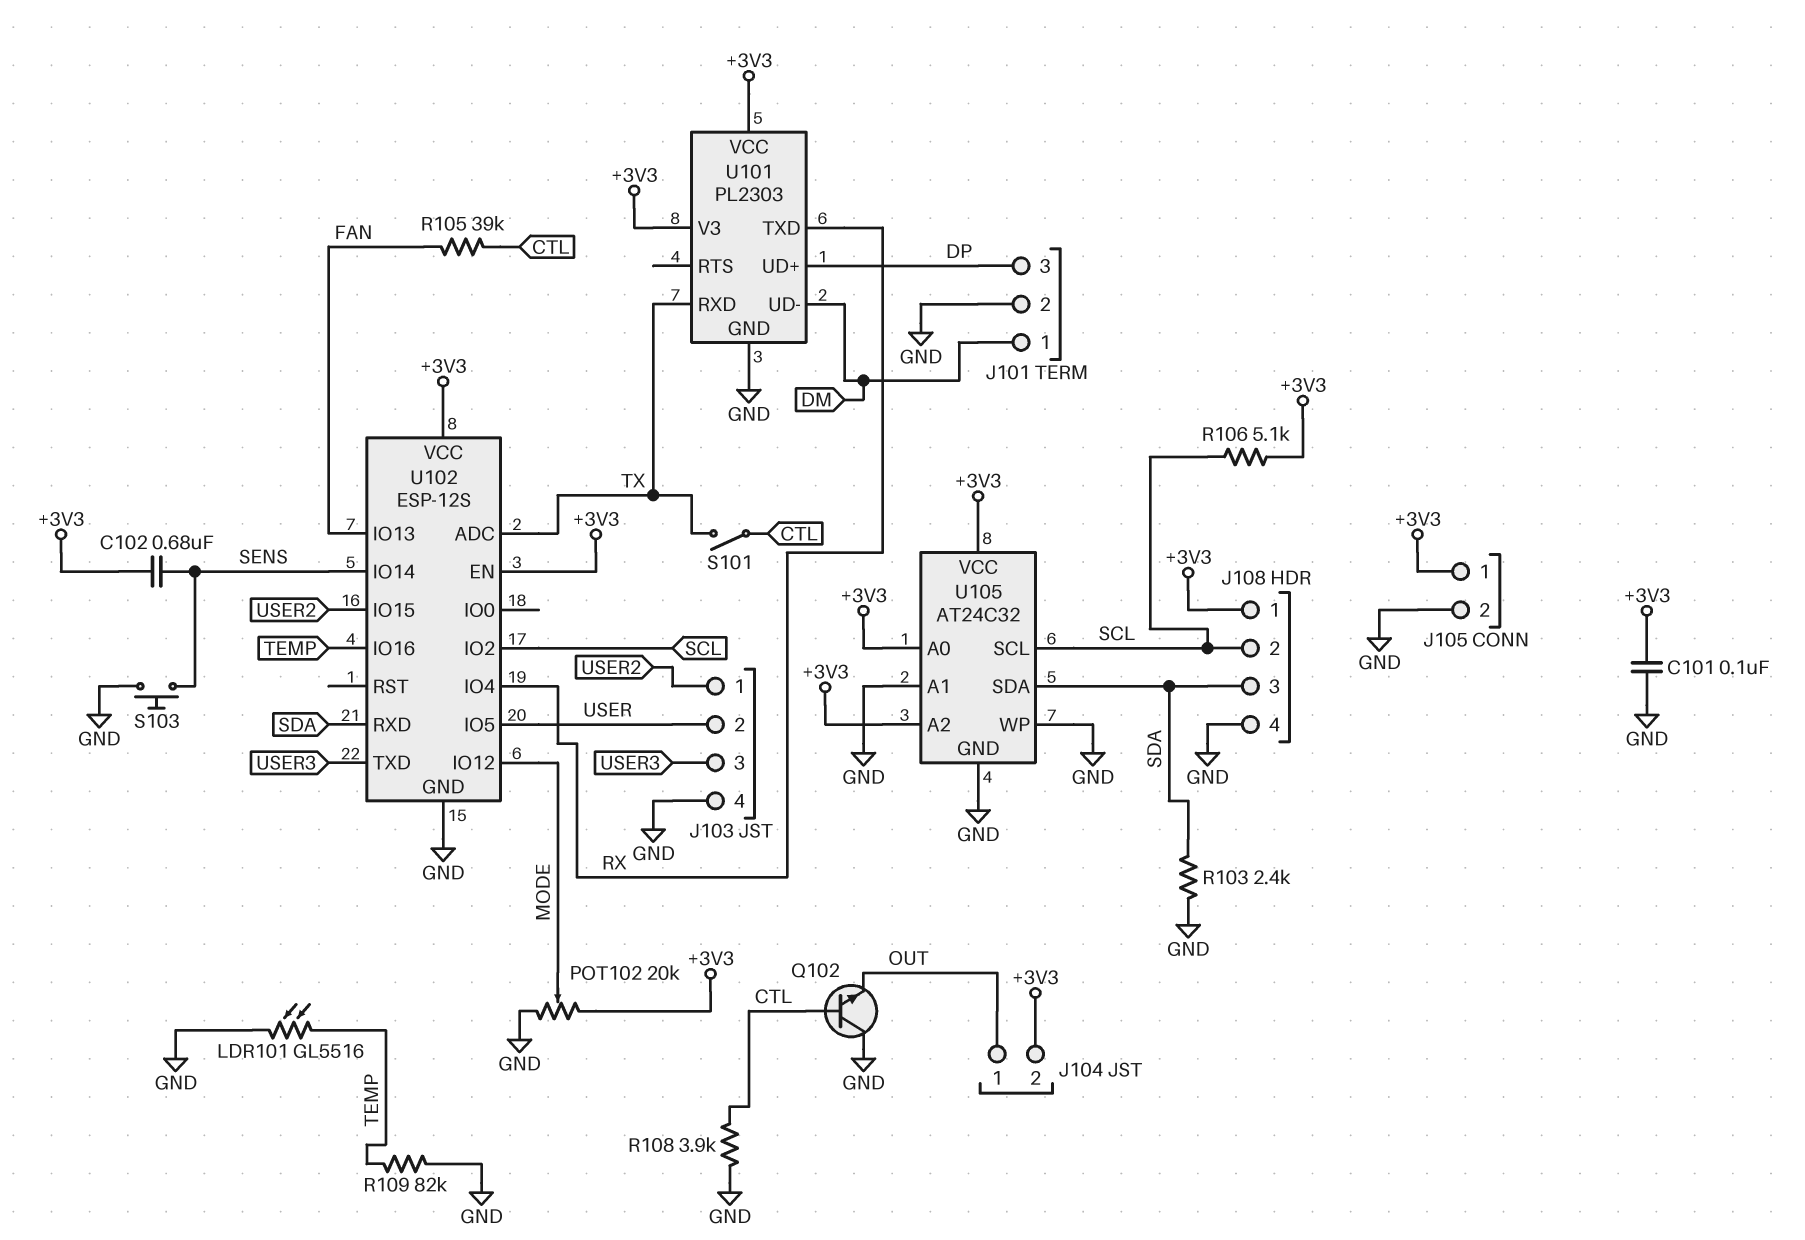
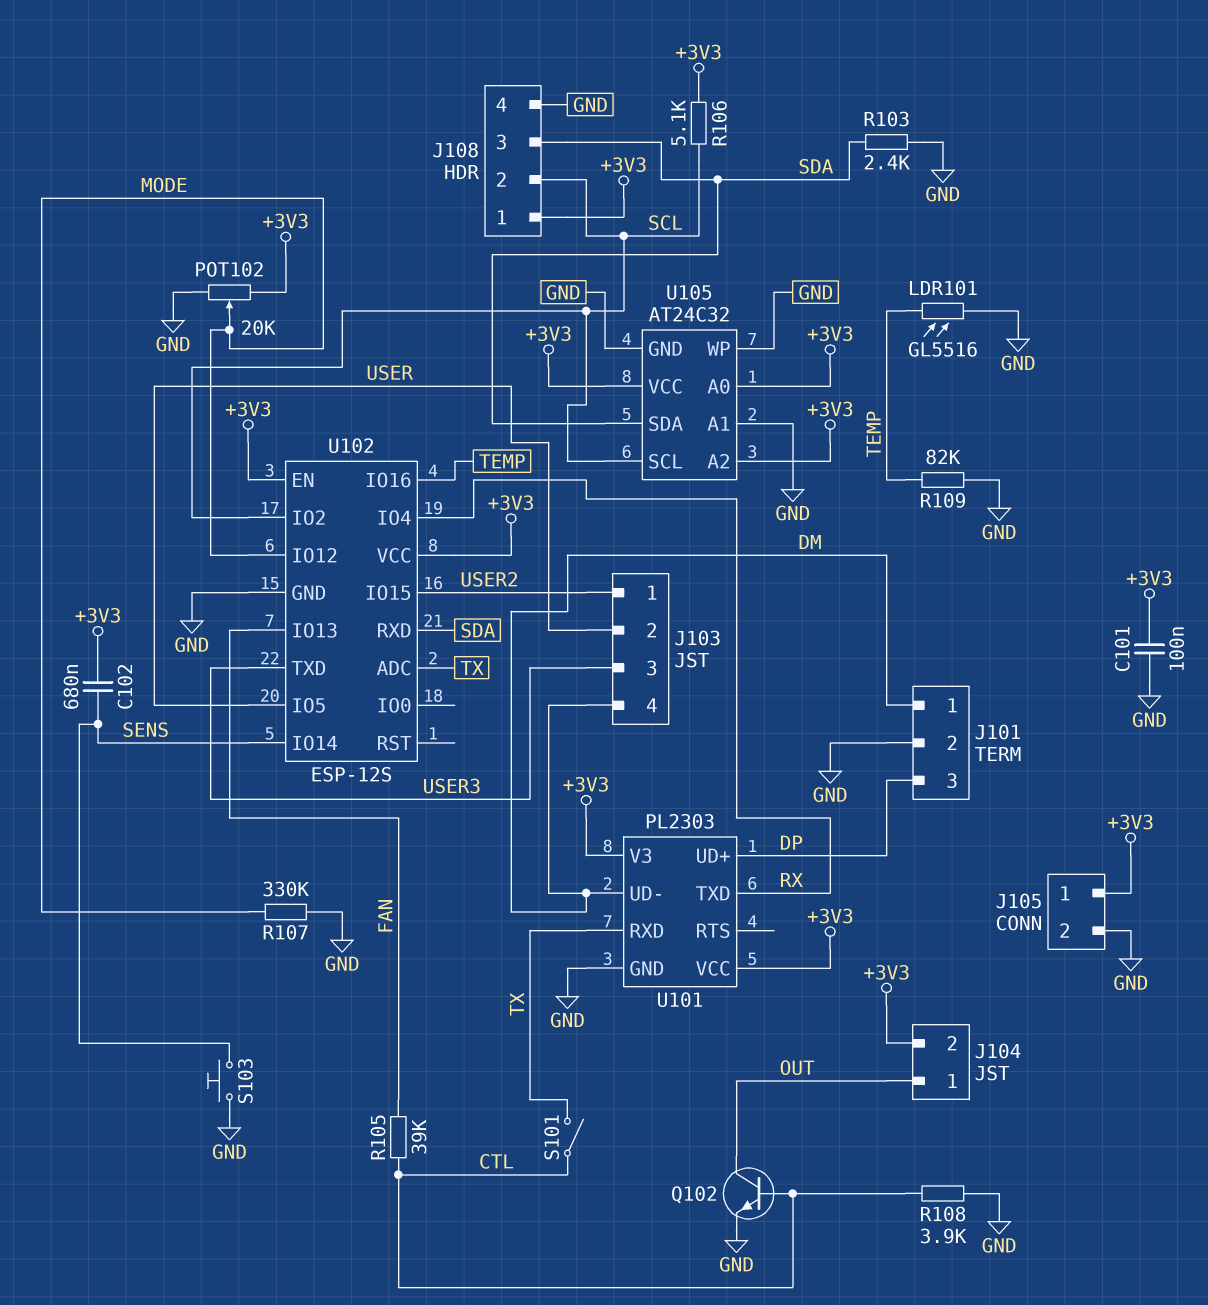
J103 pin 4: GND -> DM
Q102: NPN (B CTL, C GND, E OUT) -> NPN (B CTL, C OUT, E GND)
R107: none -> 330k (GND, MODE)

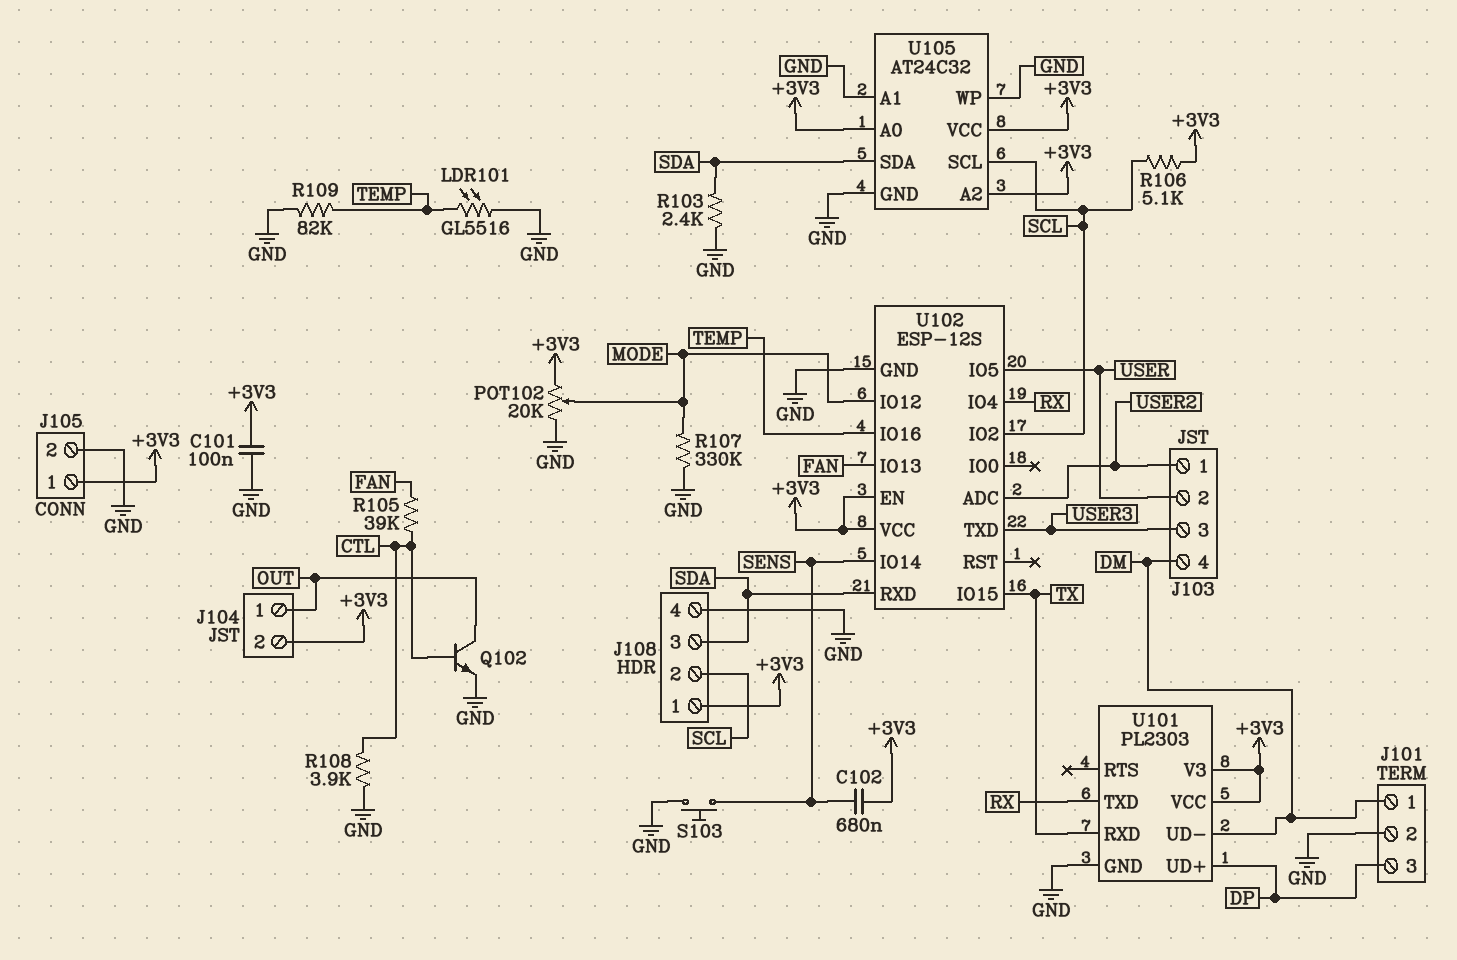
S101: switch (CTL, TX) -> none
U102 pin ADC: TX -> USER2
U102 pin IO15: USER2 -> TX

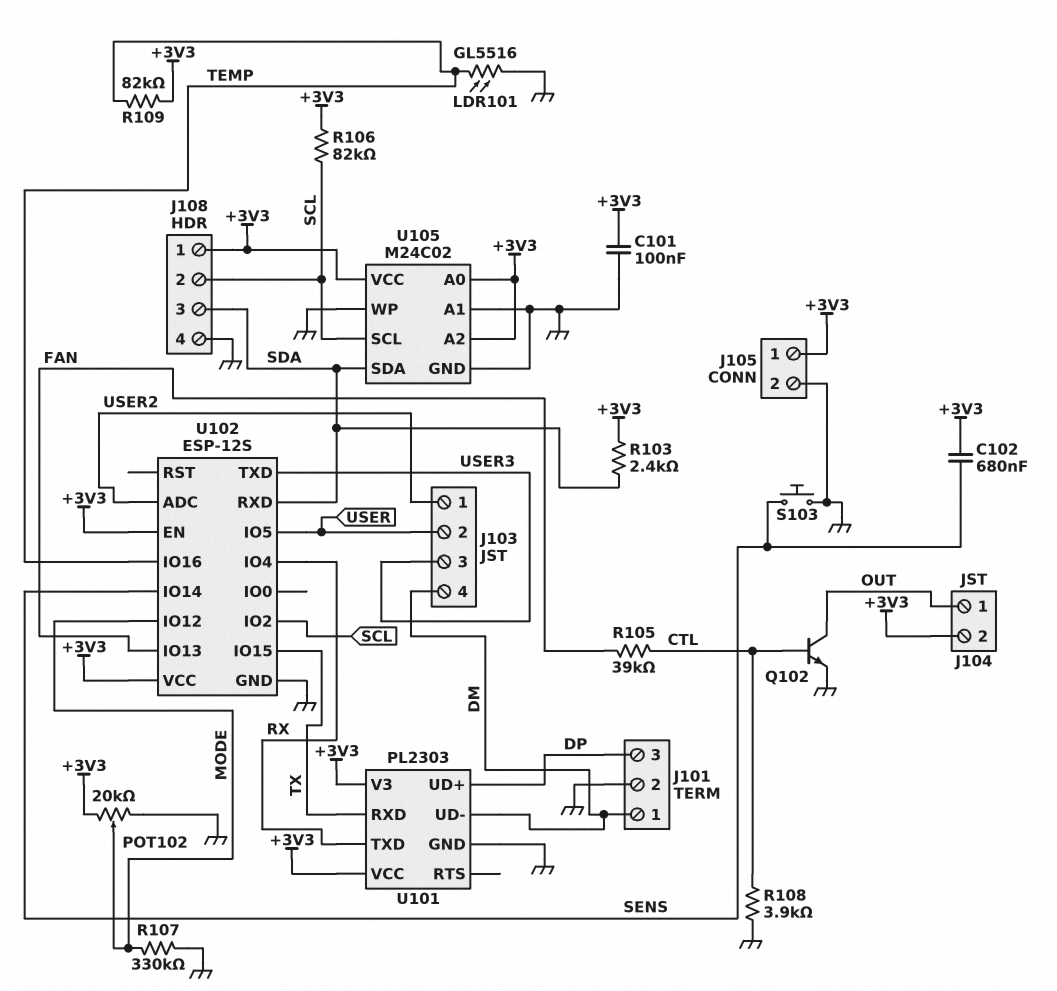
R103: 2.4k (GND, SDA) -> 2.4k (+3V3, SDA)
R106: 5.1k (+3V3, SCL) -> 82k (+3V3, SCL)
R109: 82k (GND, TEMP) -> 82k (+3V3, TEMP)
U105: AT24C32 -> M24C02

